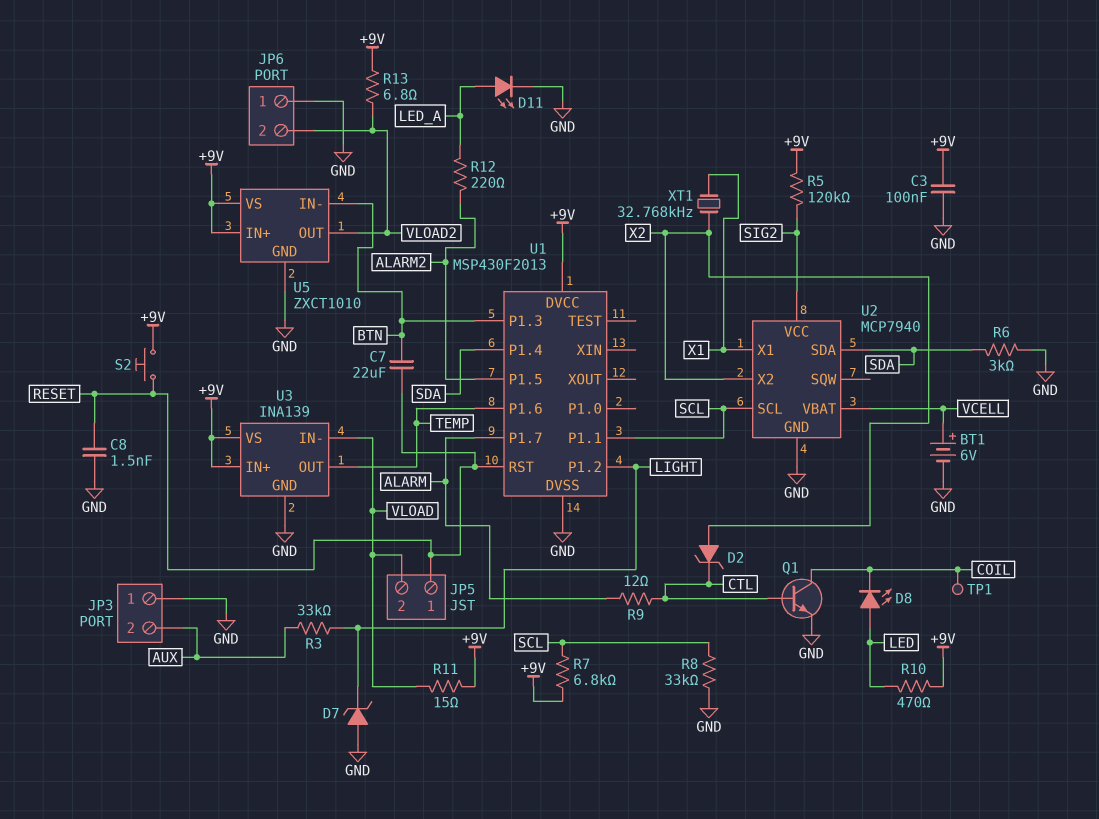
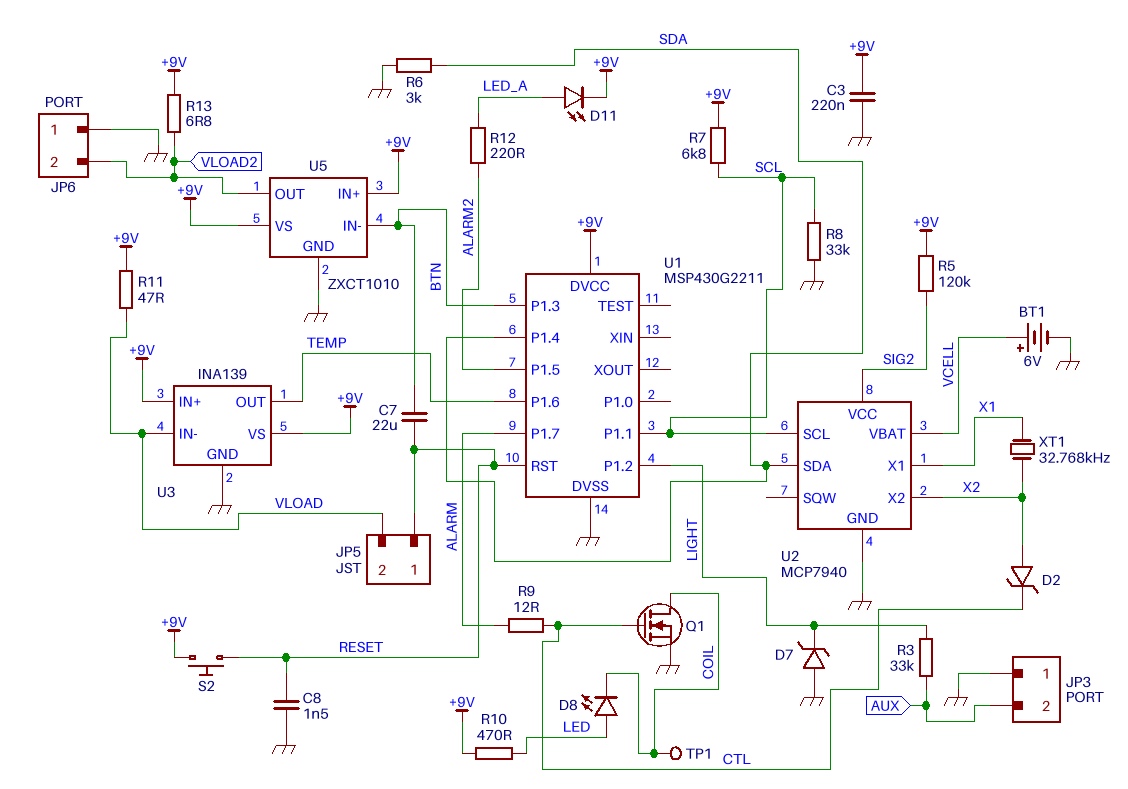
C3: 100nF (+9V, GND) -> 220nF (+9V, GND)
D11: LED (A LED_A, K GND) -> LED (A LED_A, K +9V)
Q1: NPN (B CTL, C COIL, E GND) -> NMOS (G CTL, D COIL, S GND)
R11: 15 (+9V, VLOAD) -> 47 (+9V, VLOAD)
U1: MSP430F2013 -> MSP430G2211

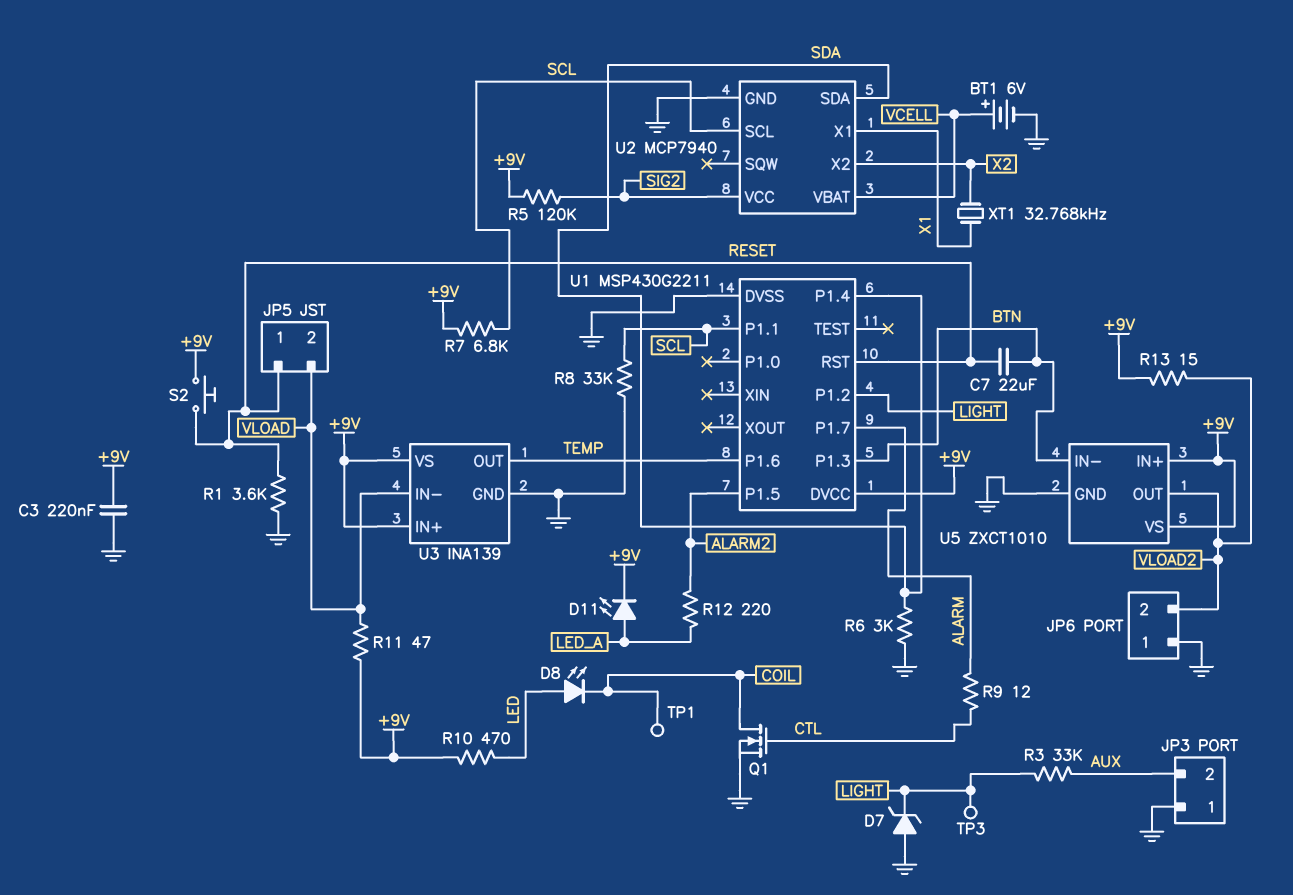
C8: 1.5nF (GND, RESET) -> none
D2: zener (A X2, K CTL) -> none
R1: none -> 3.6k (GND, RESET)
R13: 6.8 (+9V, VLOAD2) -> 15 (+9V, VLOAD2)
TP3: none -> test point (LIGHT)

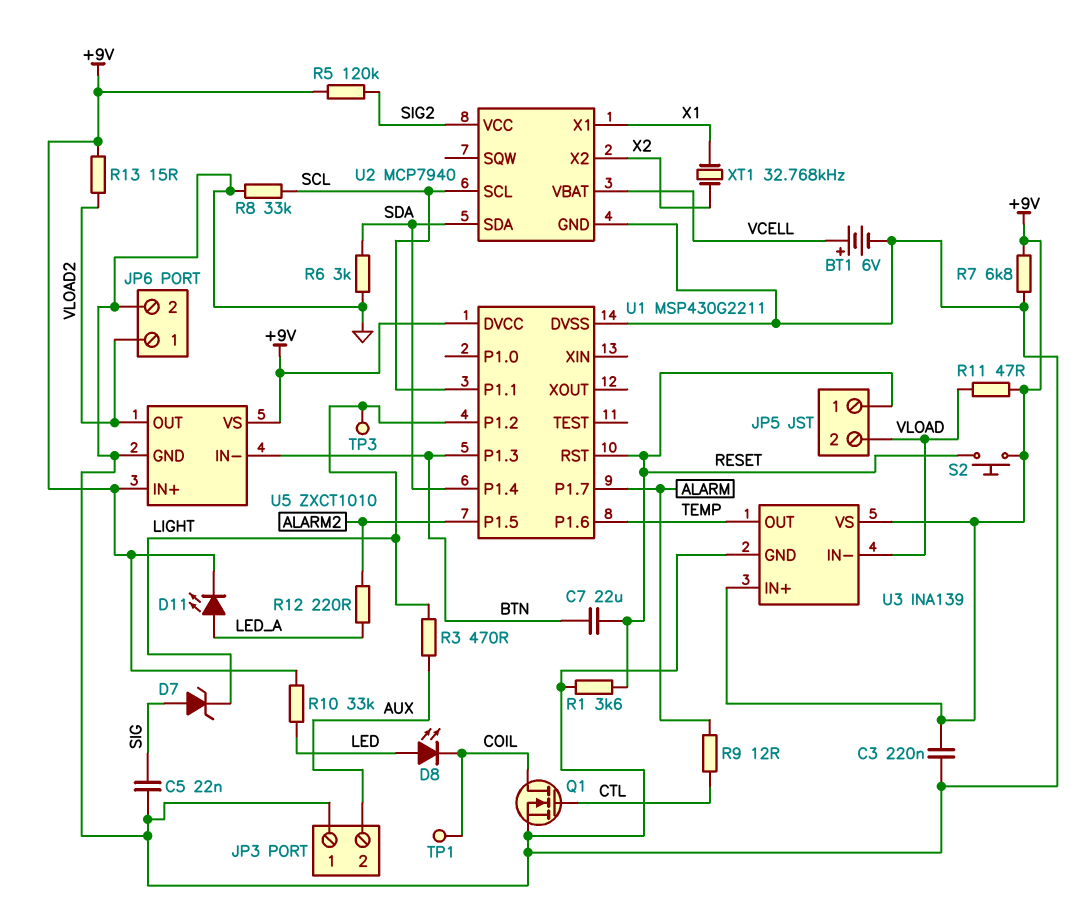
C5: none -> 22nF (GND, SIG)
D7: zener (A GND, K LIGHT) -> zener (A SIG, K LIGHT)
JP6 pin 1: GND -> VLOAD2
JP6 pin 2: VLOAD2 -> GND
R3: 33k (AUX, LIGHT) -> 470 (AUX, LIGHT)
R7: 6.8k (+9V, SCL) -> 6.8k (+9V, GND)
R10: 470 (+9V, LED) -> 33k (+9V, LED)

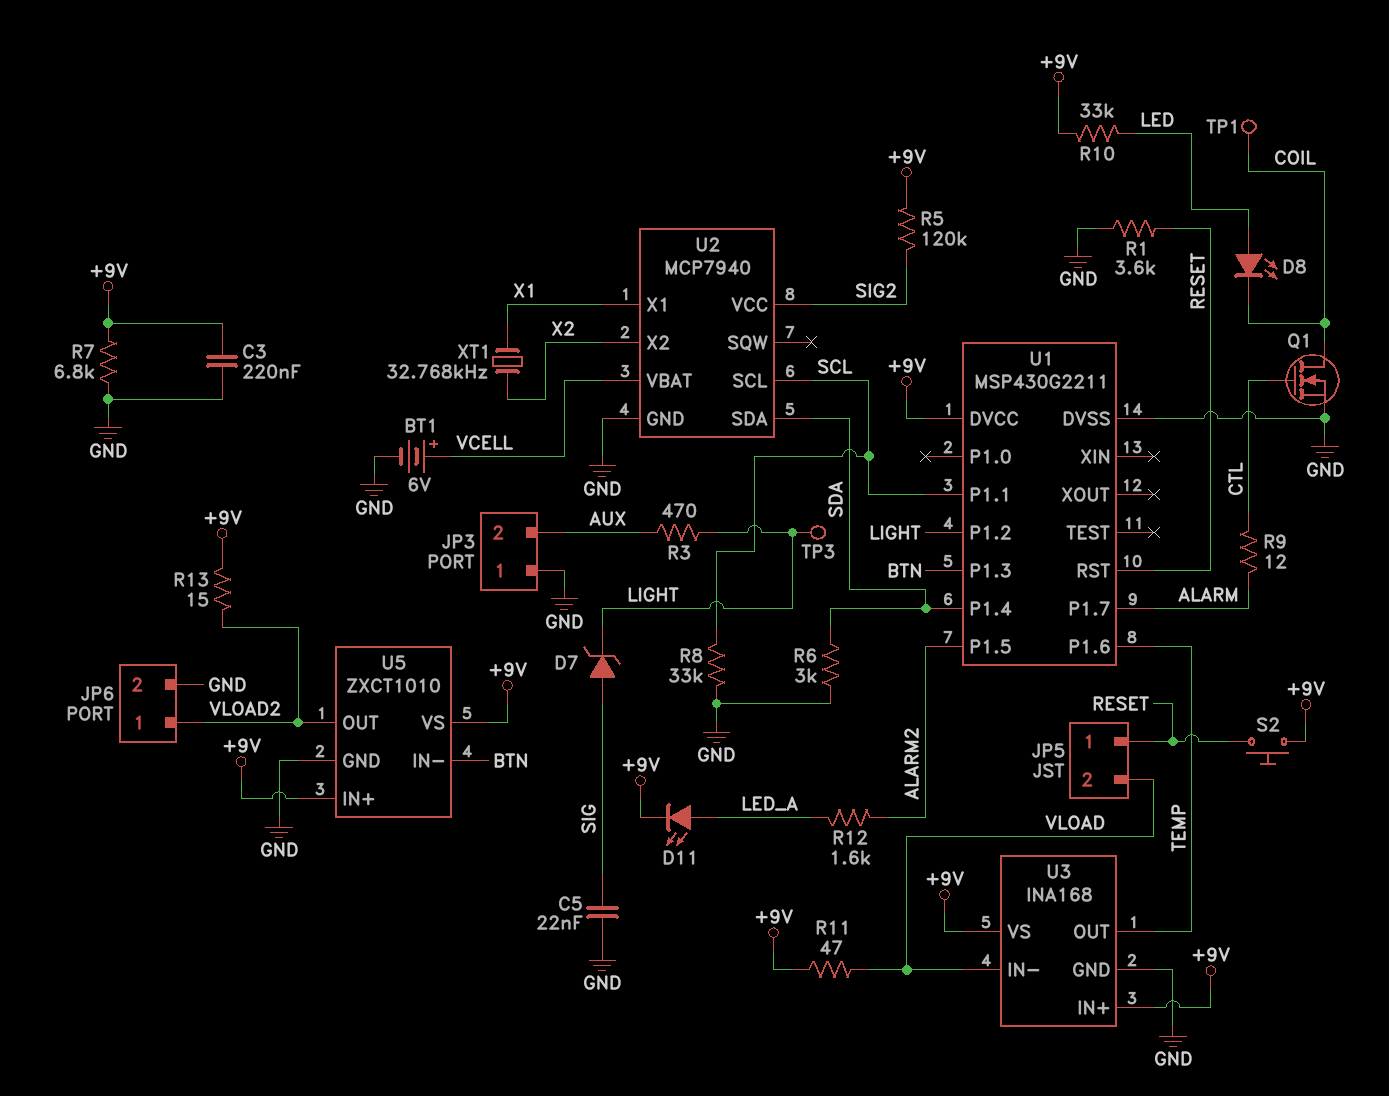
C7: 22uF (BTN, RESET) -> none
R12: 220 (ALARM2, LED_A) -> 1.6k (ALARM2, LED_A)
U3: INA139 -> INA168

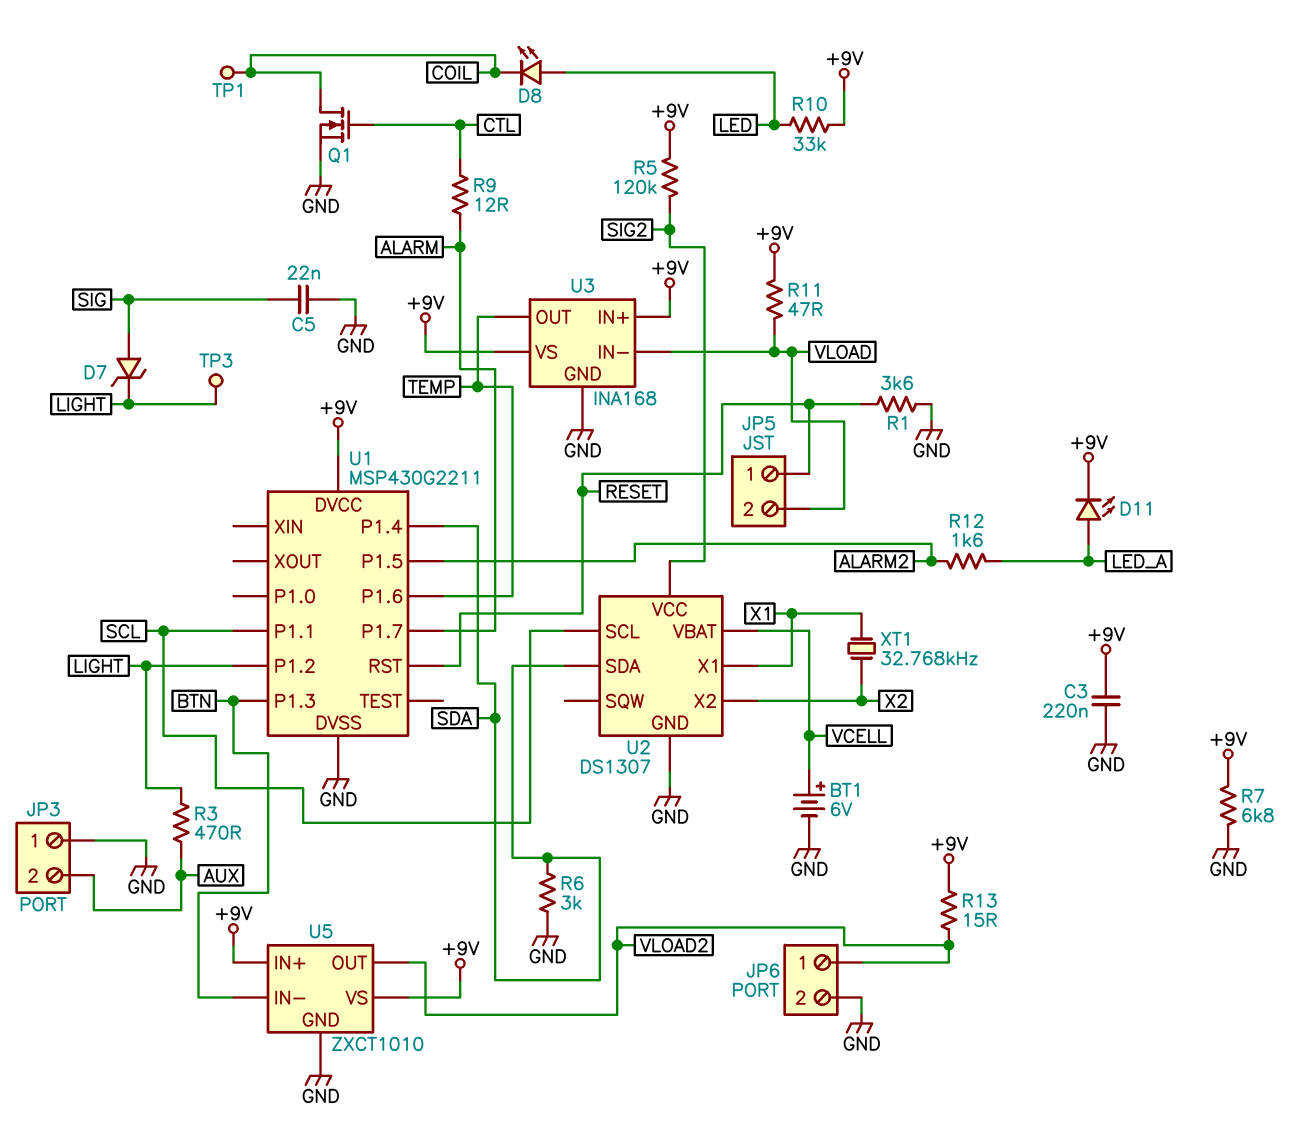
R8: 33k (GND, SCL) -> none
S2: button (+9V, RESET) -> none
U2: MCP7940 -> DS1307

